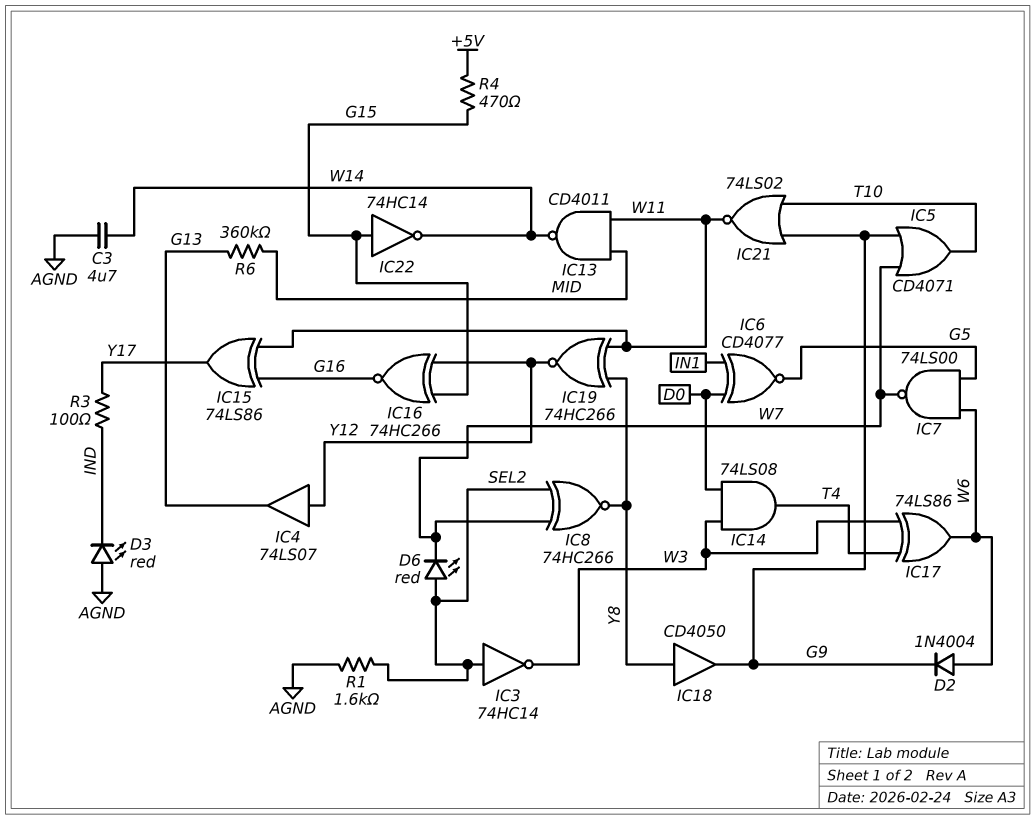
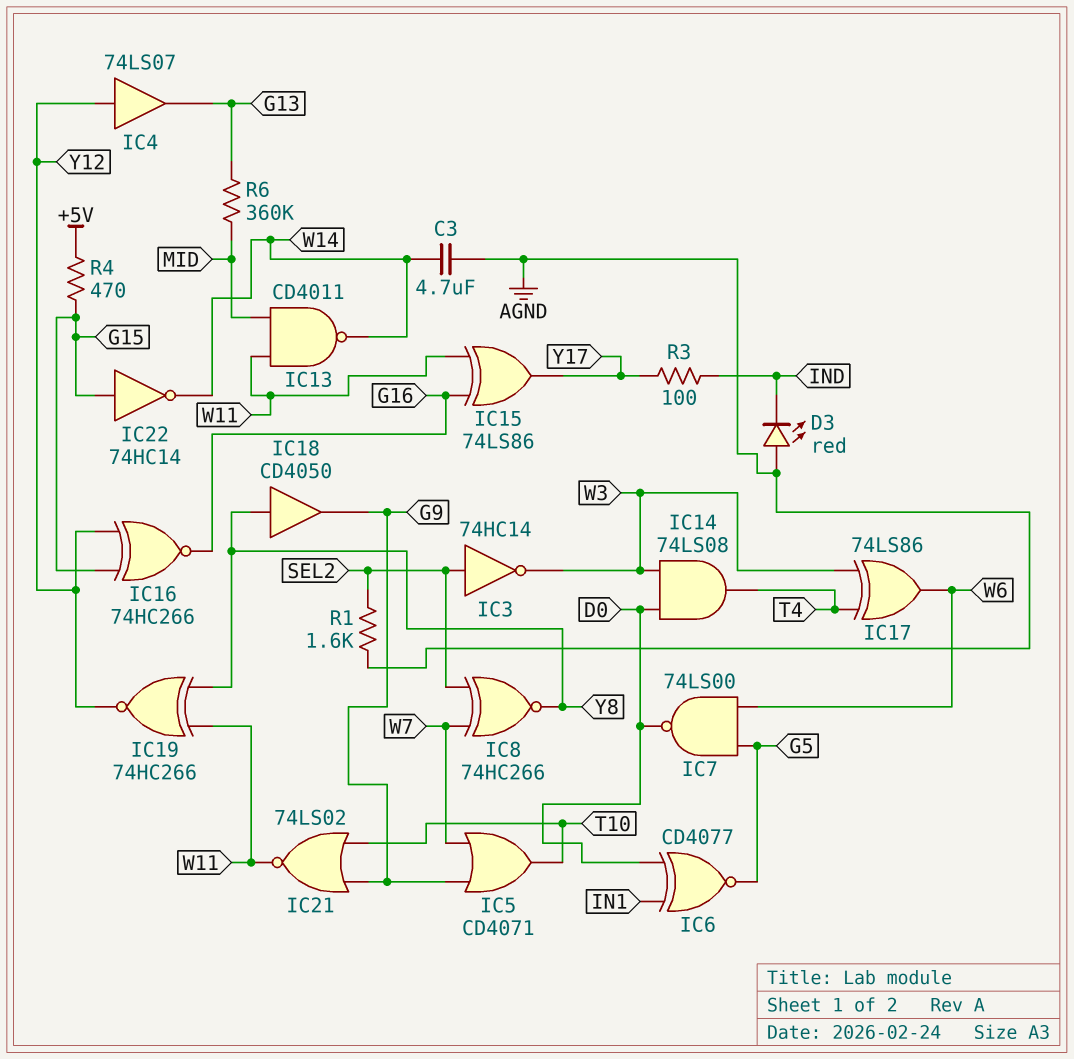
D2: diode 1N4004 (A W6, K G9) -> none
D6: LED red (A SEL2, K W7) -> none
IC7: NAND 74LS00 (in G5, in W6, out W7) -> NAND 74LS00 (in G5, in W6, out D0)

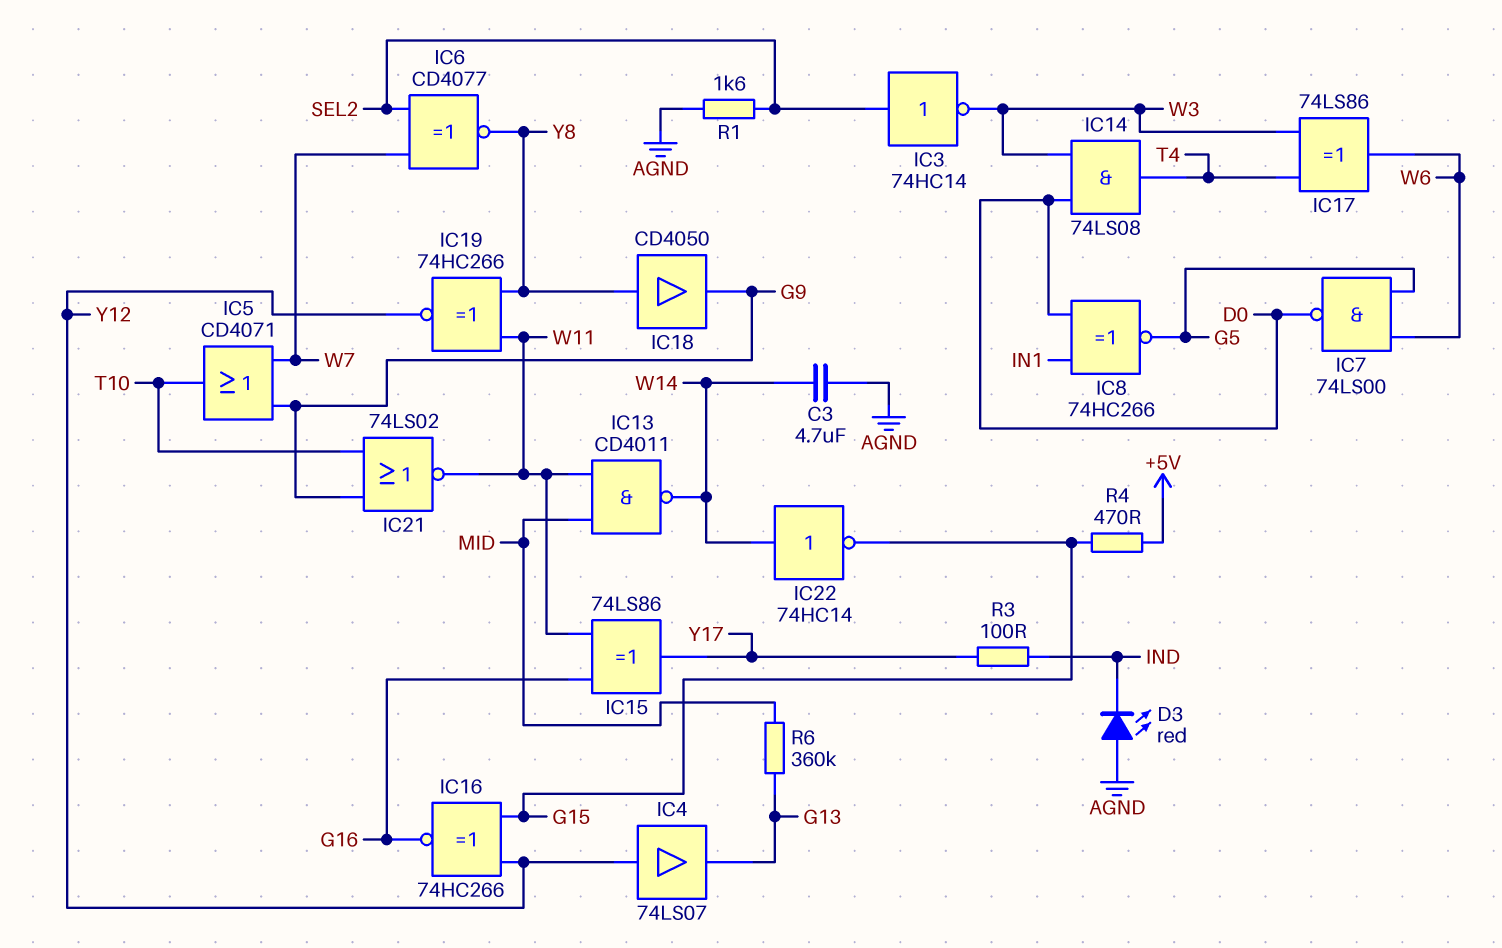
IC6: XNOR CD4077 (in D0, in IN1, out G5) -> XNOR CD4077 (in SEL2, in W7, out Y8)
IC8: XNOR 74HC266 (in SEL2, in W7, out Y8) -> XNOR 74HC266 (in D0, in IN1, out G5)
IC22: NOT 74HC14 (in G15, out W14) -> NOT 74HC14 (in W14, out G15)

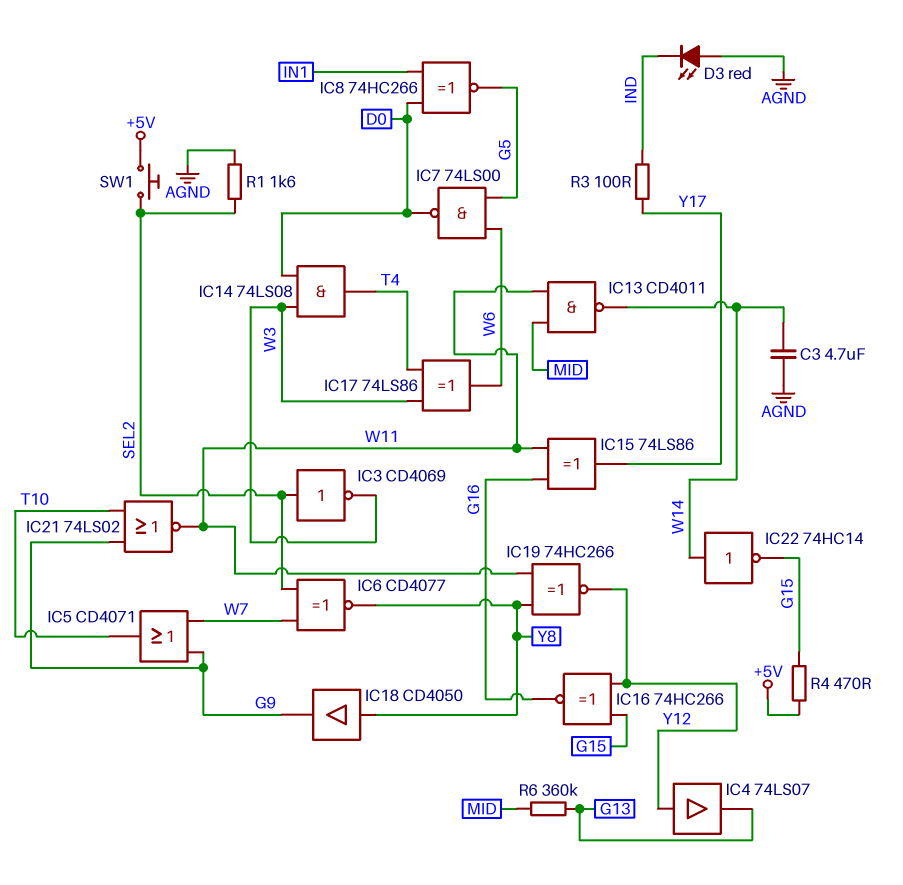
IC3: NOT 74HC14 (in SEL2, out W3) -> NOT CD4069 (in SEL2, out W3)
SW1: none -> button (+5V, SEL2)

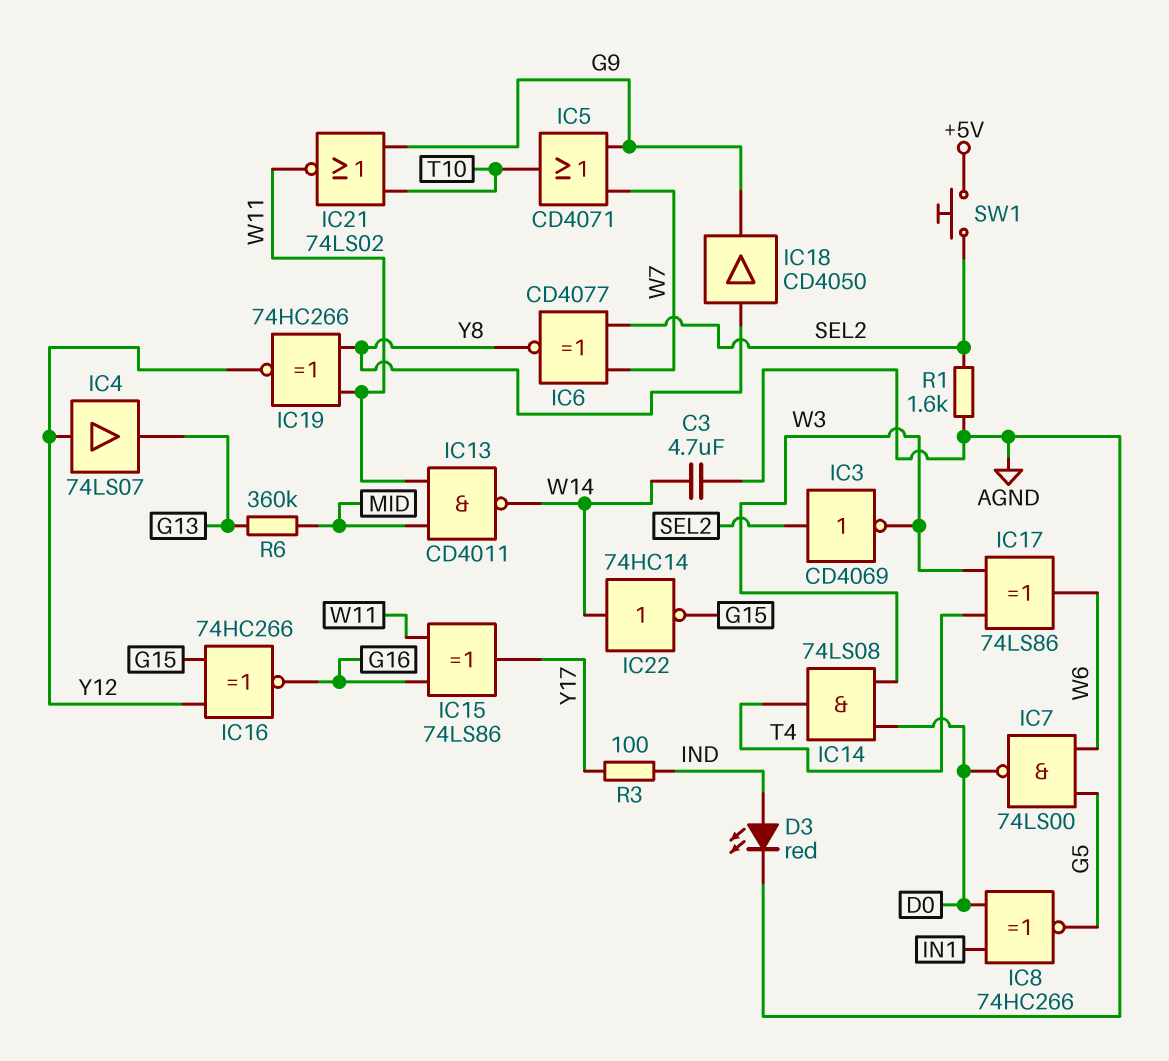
D3: LED red (A AGND, K IND) -> LED red (A IND, K AGND)
R4: 470 (+5V, G15) -> none

